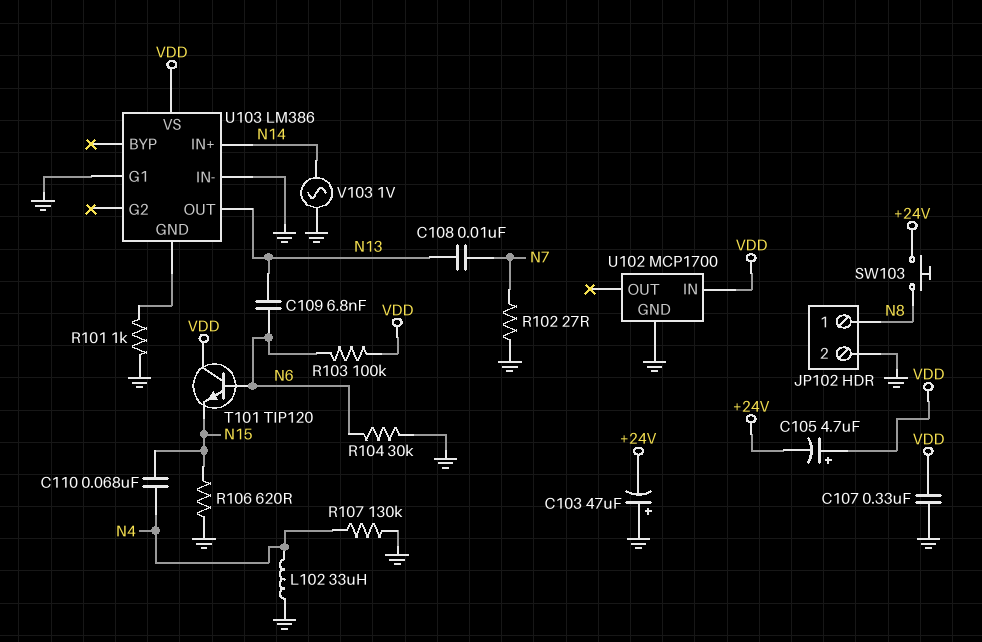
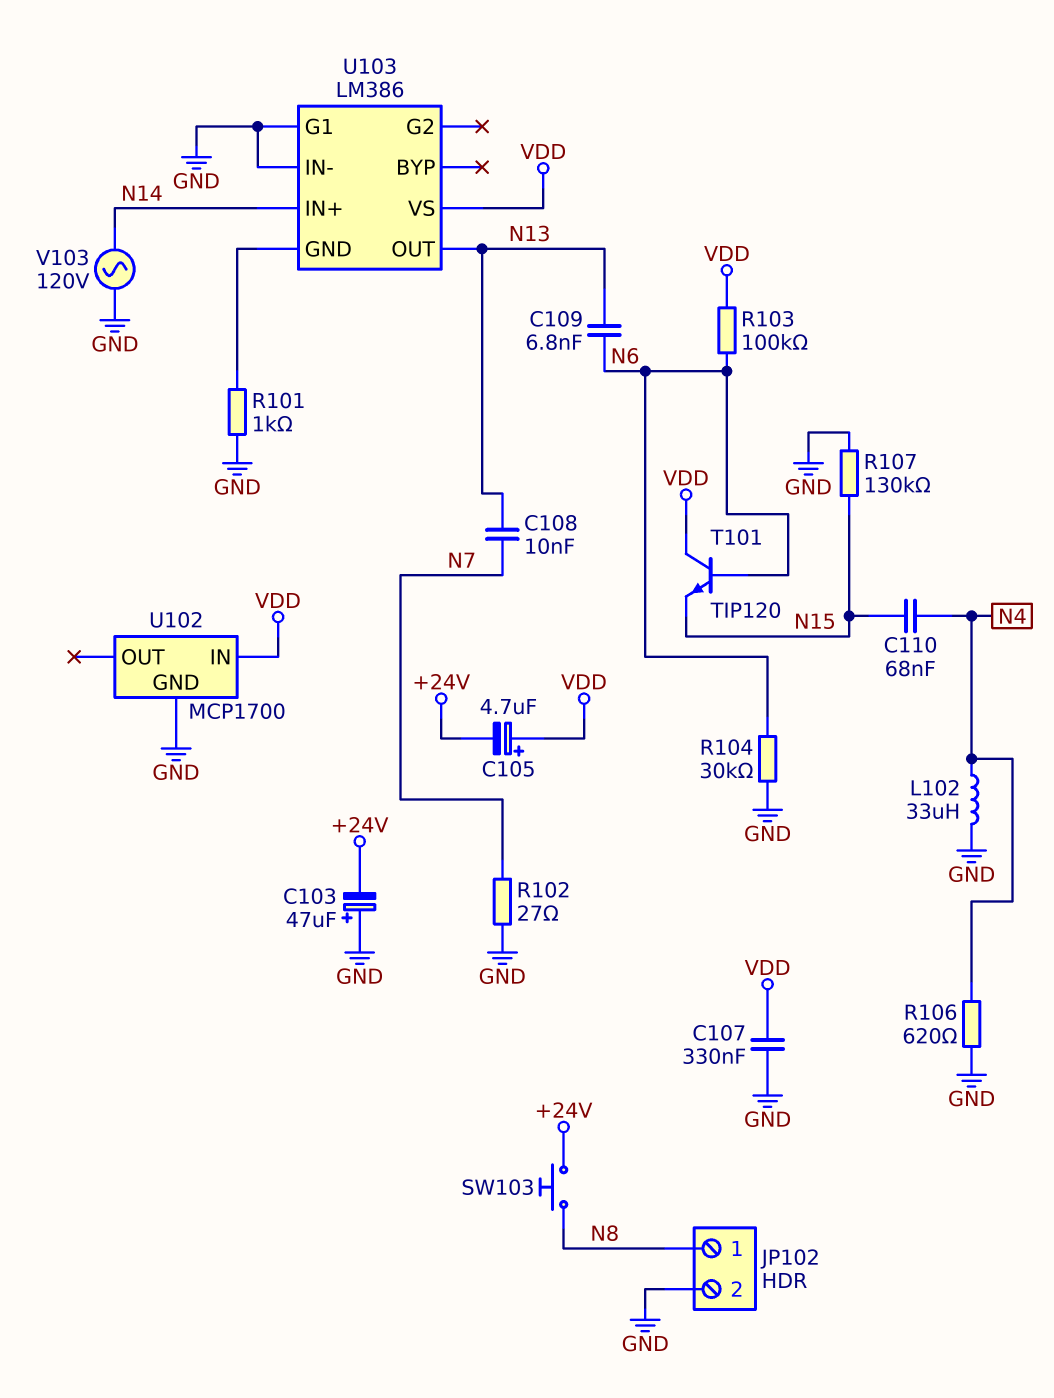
R106: 620 (GND, N15) -> 620 (GND, N4)
R107: 130k (GND, N4) -> 130k (GND, N15)
V103: AC 1V (GND, N14) -> AC 120V (GND, N14)

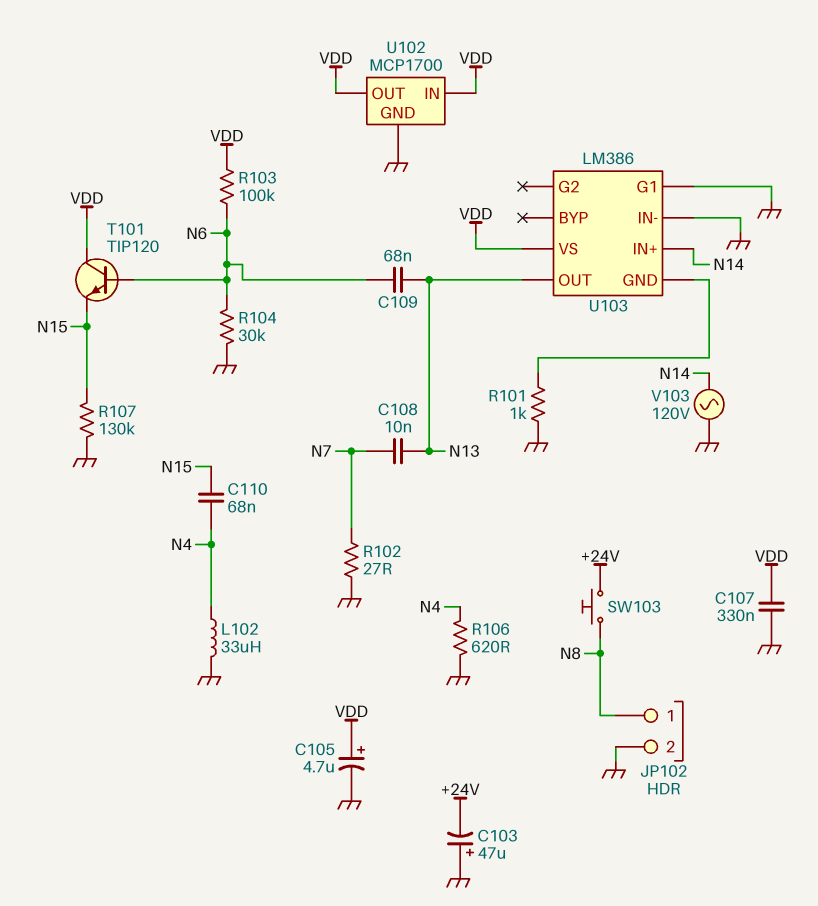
C105: 4.7uF (plus VDD, minus +24V) -> 4.7uF (plus VDD, minus GND)
C109: 6.8nF (N6, N13) -> 68nF (N6, N13)
U102 pin OUT: none -> VDD

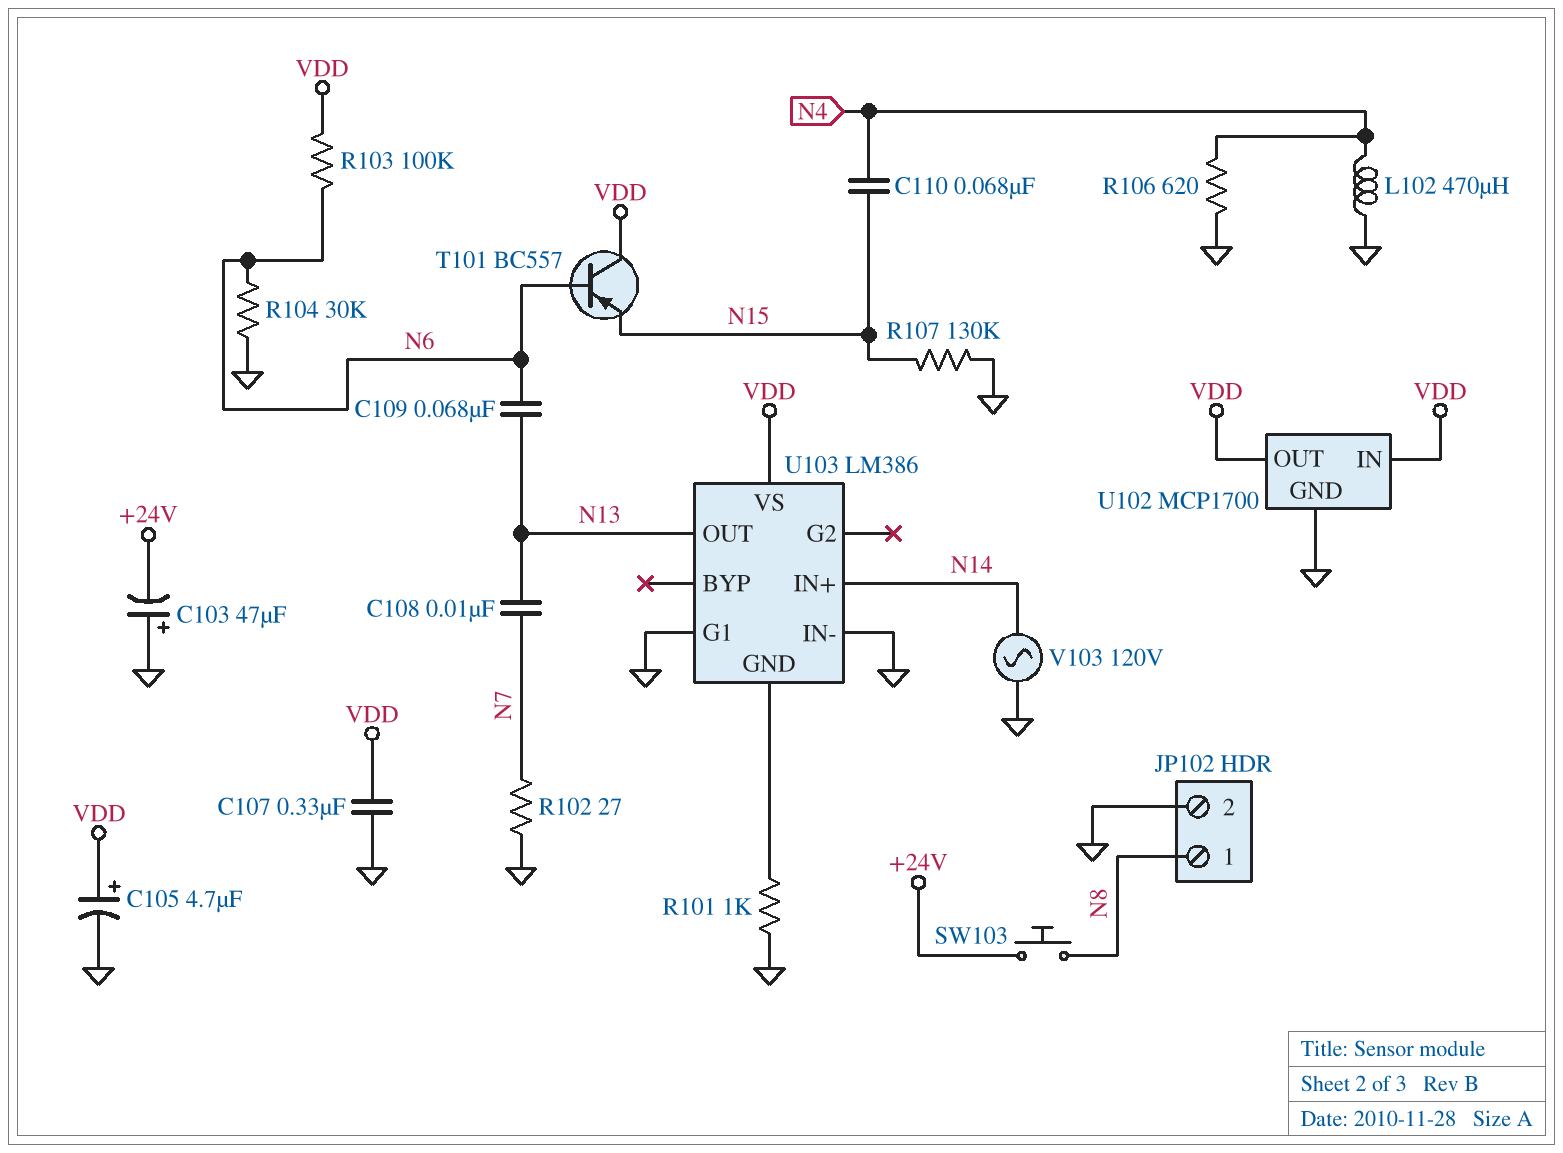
L102: 33uH (GND, N4) -> 470uH (GND, N4)
T101: NPN TIP120 (B N6, C VDD, E N15) -> PNP BC557 (B N6, C VDD, E N15)

